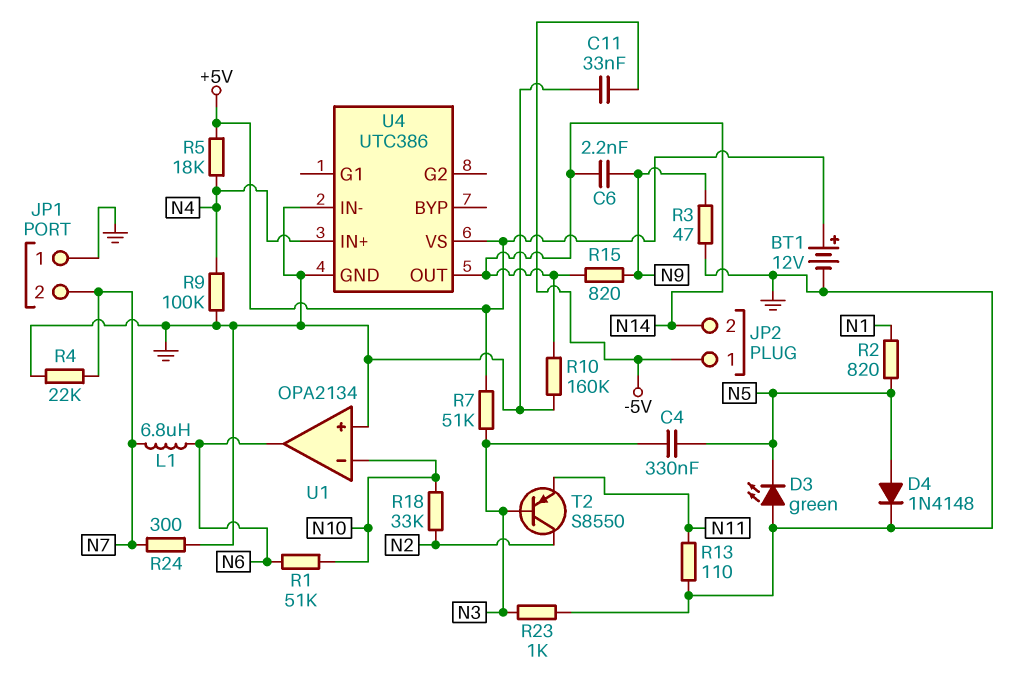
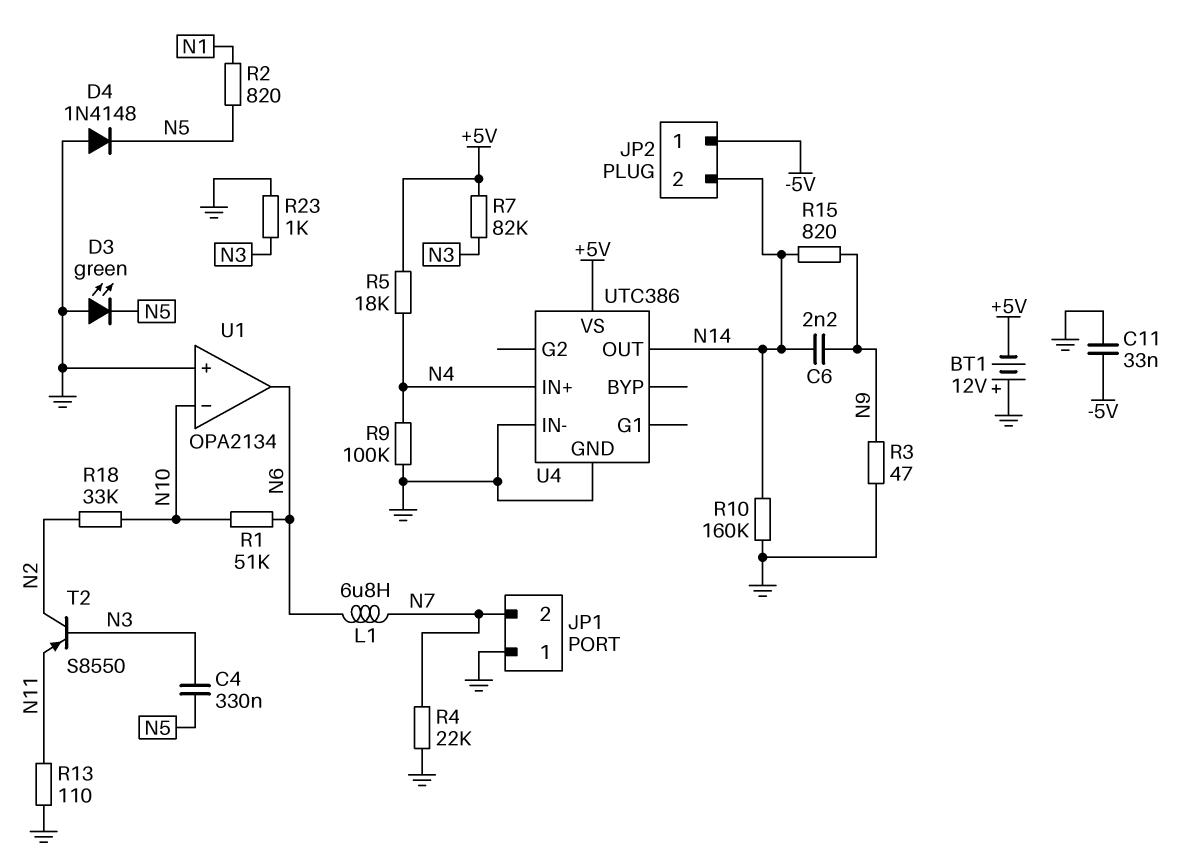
BT1: 12V (plus +5V, minus GND) -> 12V (plus GND, minus +5V)
D4: diode 1N4148 (A N5, K GND) -> diode 1N4148 (A GND, K N5)
R7: 51k (+5V, N3) -> 82k (+5V, N3)
R24: 300 (GND, N7) -> none

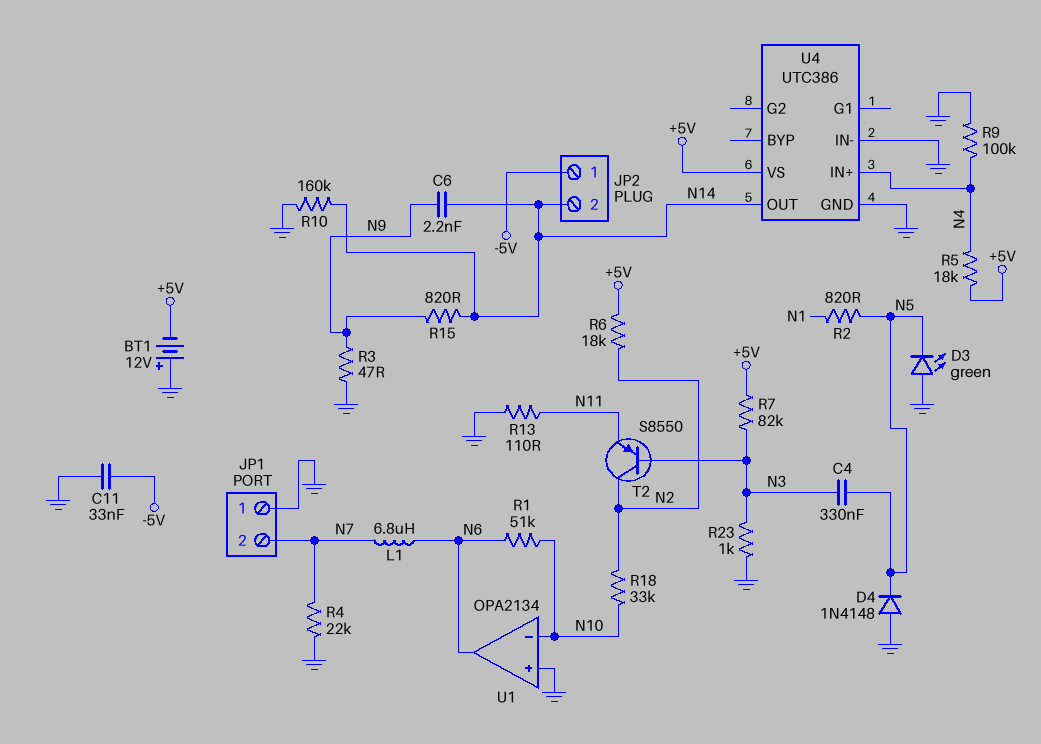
R6: none -> 18k (+5V, N2)

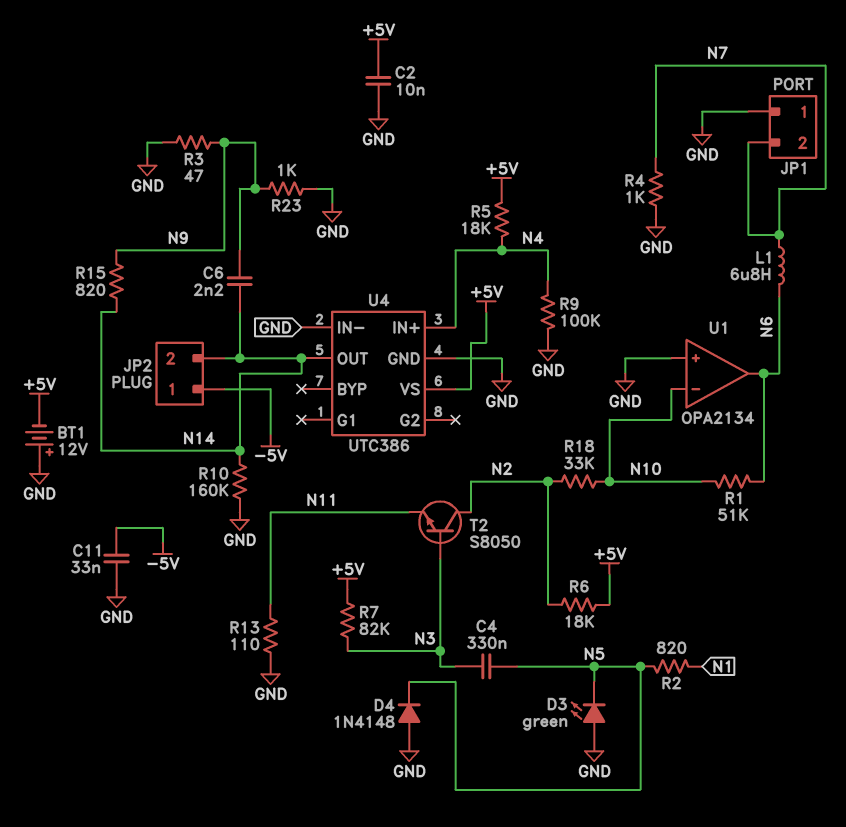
C2: none -> 10nF (+5V, GND)
R4: 22k (GND, N7) -> 1k (GND, N7)
R23: 1k (GND, N3) -> 1k (GND, N9)
T2: PNP S8550 (B N3, C N2, E N11) -> NPN S8050 (B N3, C N2, E N11)

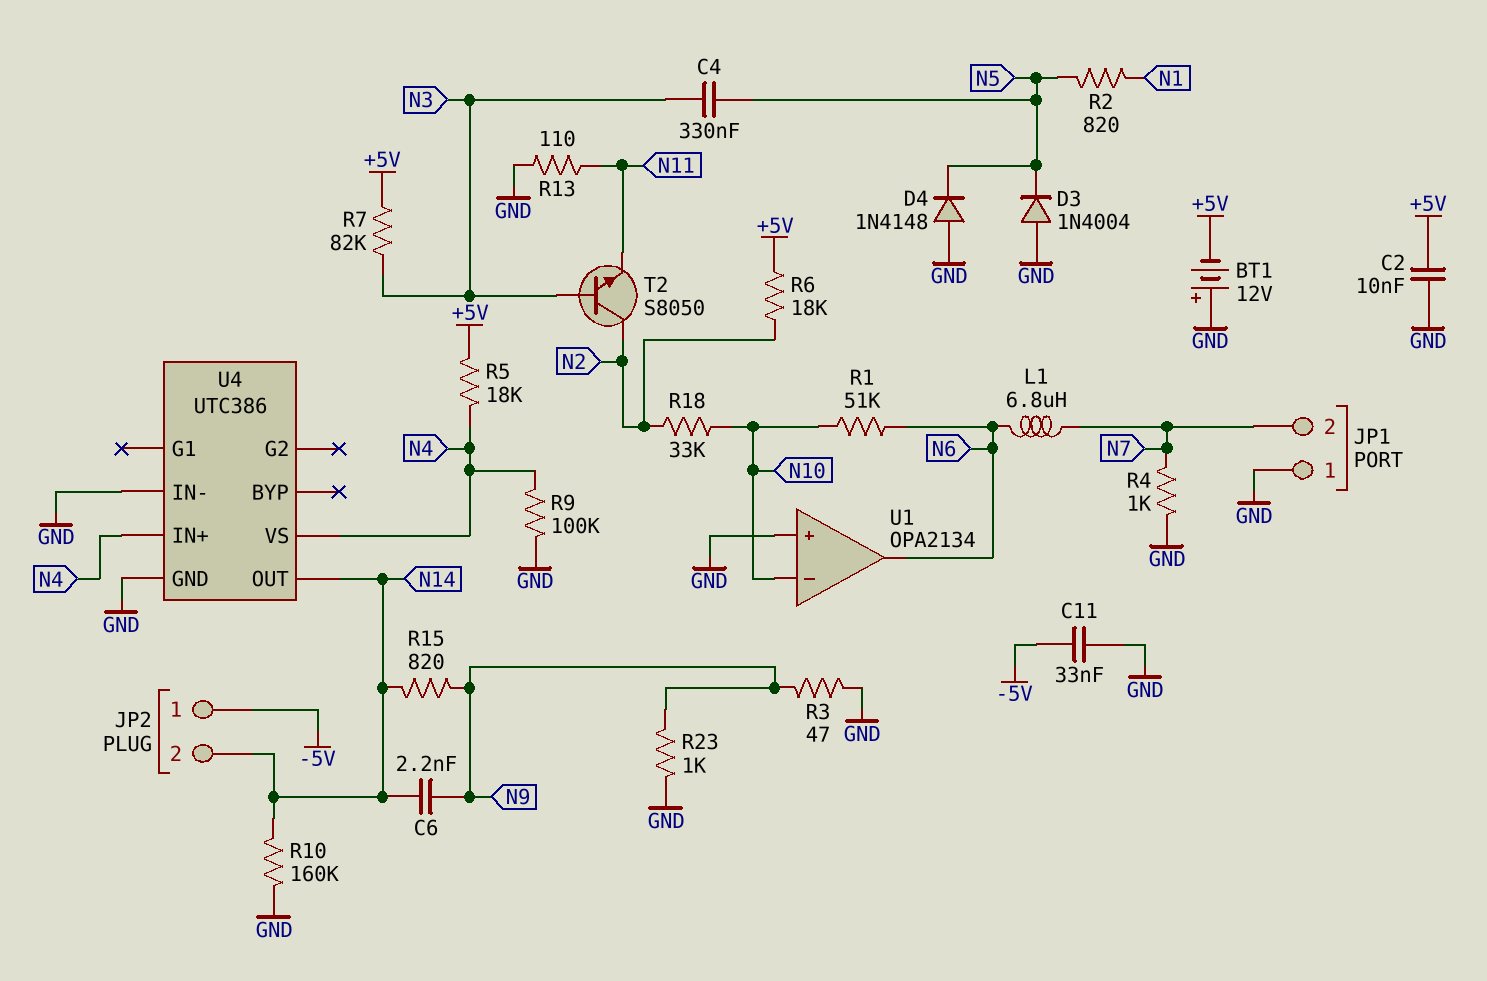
D3: LED green (A GND, K N5) -> diode 1N4004 (A GND, K N5)
U4 pin VS: +5V -> N4

